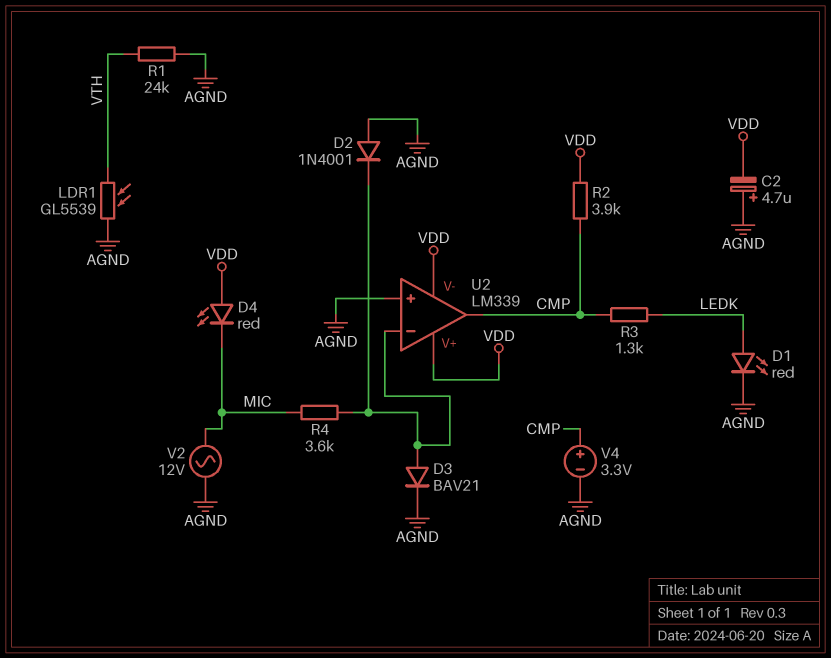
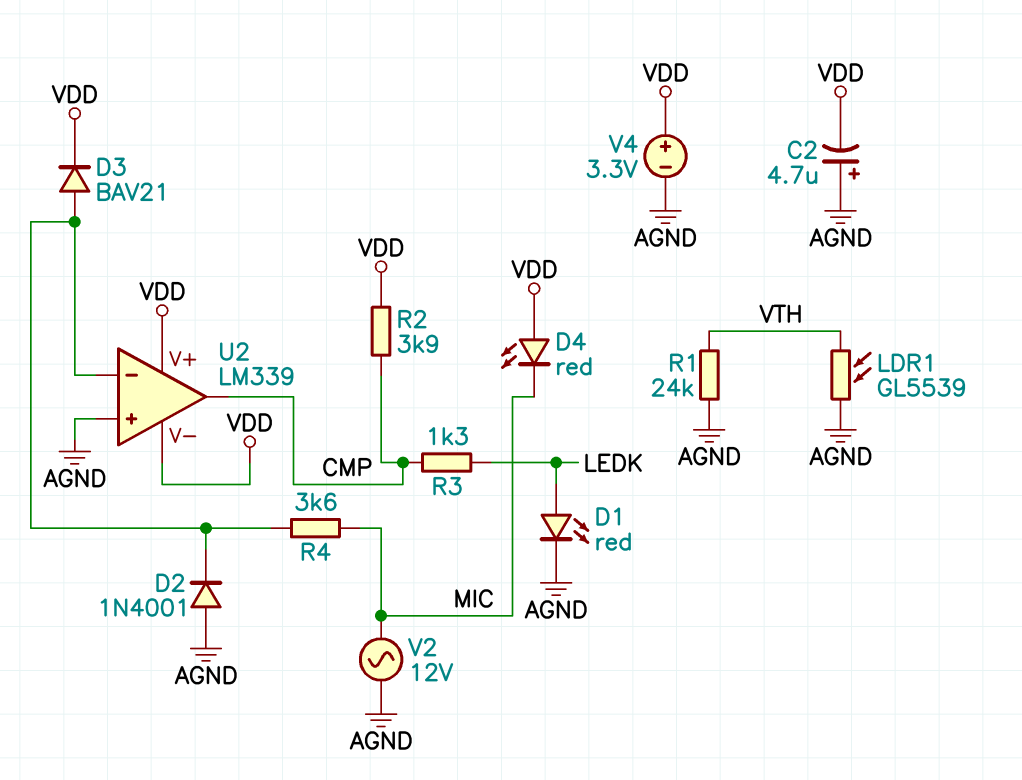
D3: diode BAV21 (A U2/in-, K AGND) -> diode BAV21 (A U2/in-, K VDD)
V4: 3.3V (plus CMP, minus AGND) -> 3.3V (plus VDD, minus AGND)

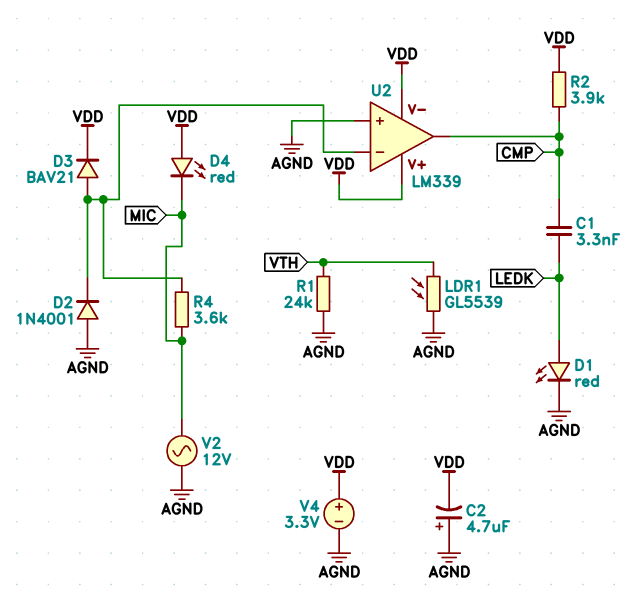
C1: none -> 3.3nF (CMP, LEDK)
R3: 1.3k (CMP, LEDK) -> none

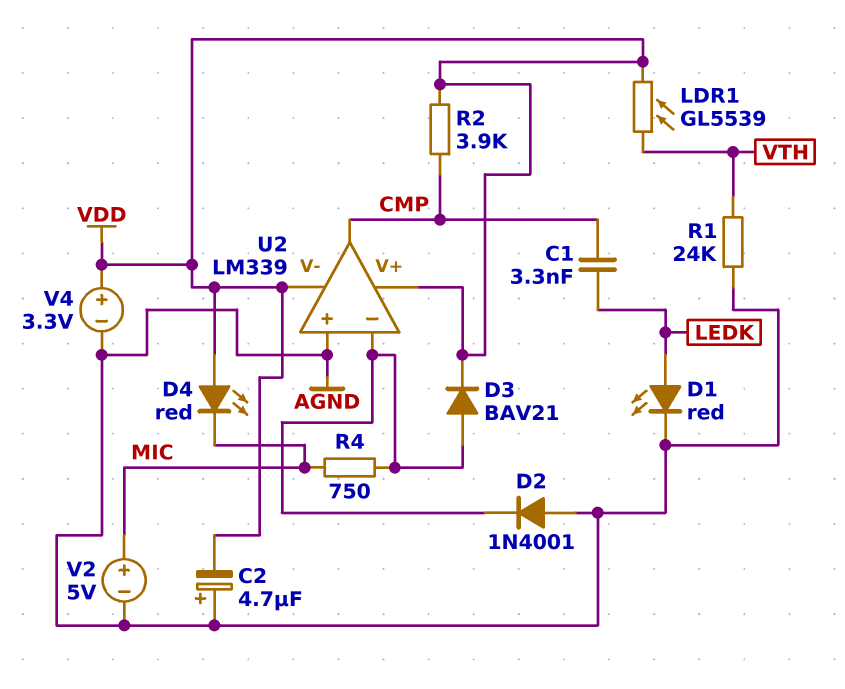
LDR1: GL5539 (AGND, VTH) -> GL5539 (VDD, VTH)
R4: 3.6k (MIC, U2/in-) -> 750 (MIC, U2/in-)
V2: AC 12V (AGND, MIC) -> 5V (plus MIC, minus AGND)

